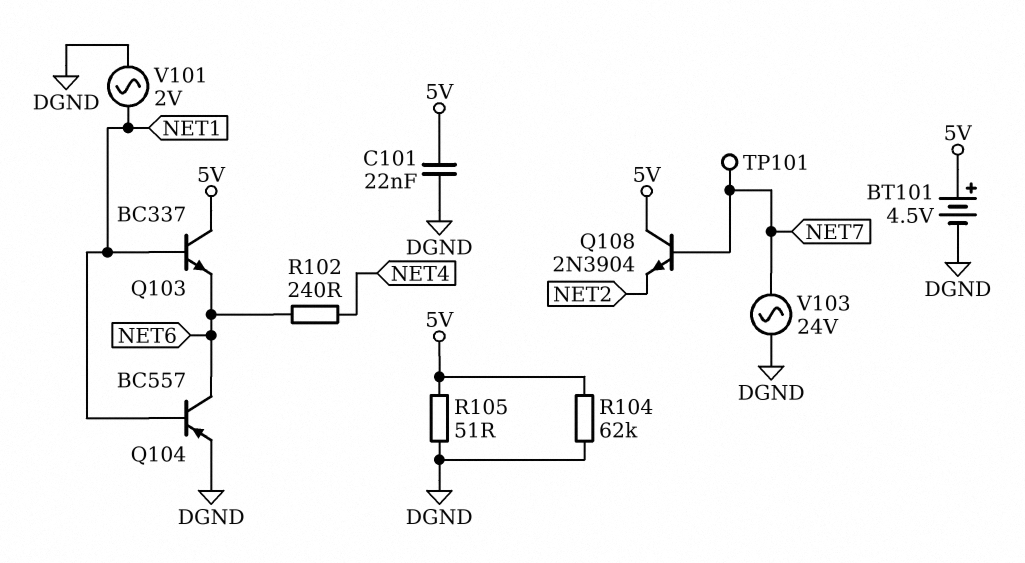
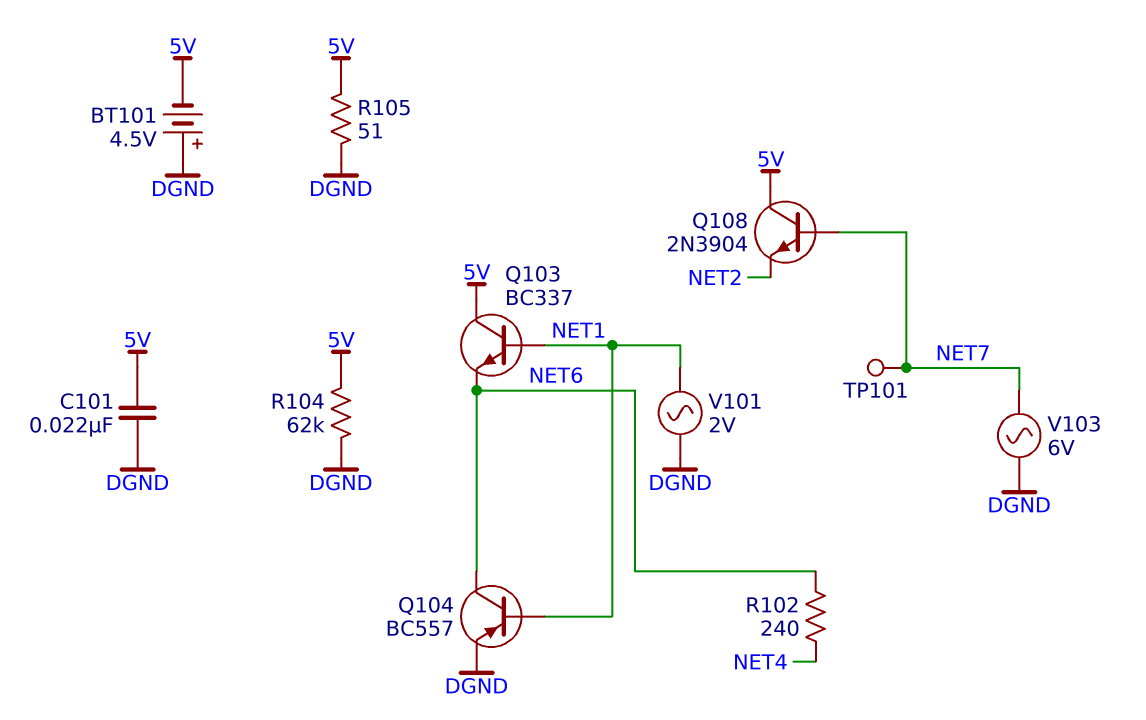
BT101: 4.5V (plus 5V, minus DGND) -> 4.5V (plus DGND, minus 5V)
V103: AC 24V (DGND, NET7) -> AC 6V (DGND, NET7)

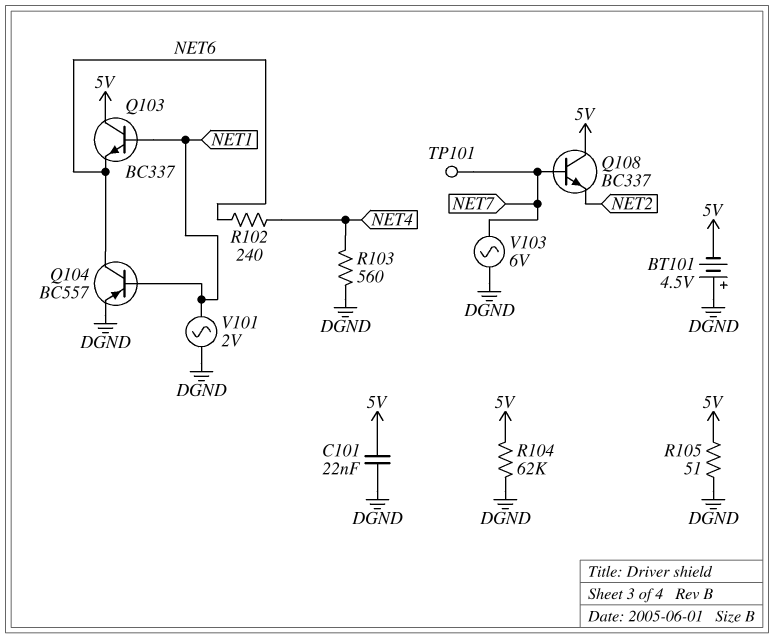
Q108: NPN 2N3904 (B NET7, C 5V, E NET2) -> NPN BC337 (B NET7, C 5V, E NET2)
R103: none -> 560 (DGND, NET4)

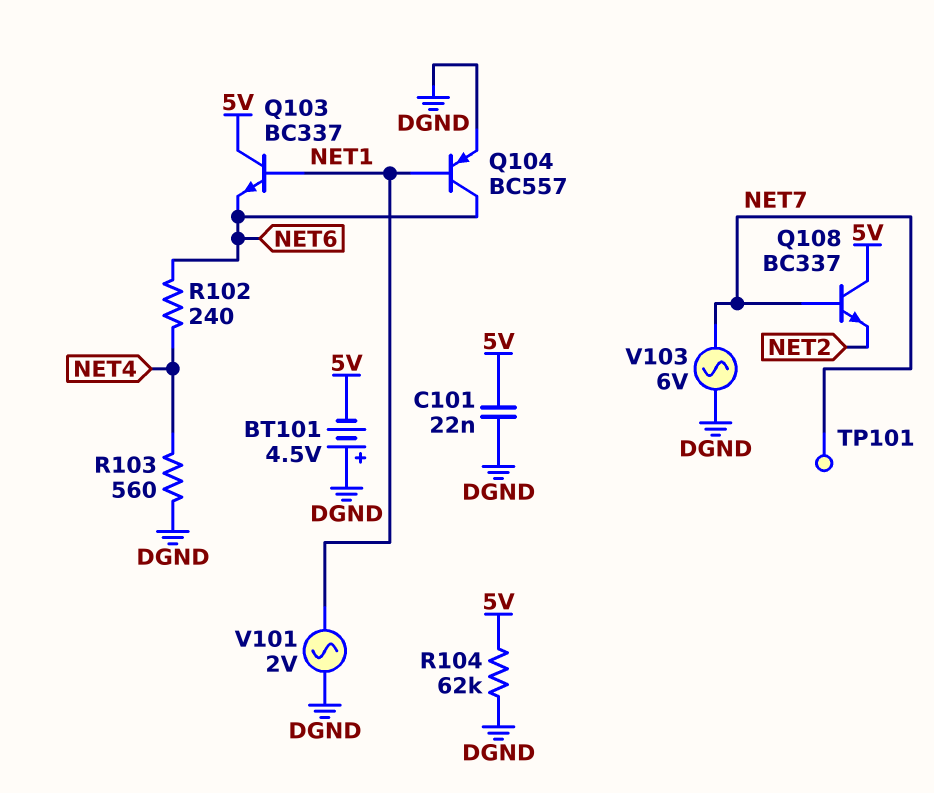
R105: 51 (5V, DGND) -> none

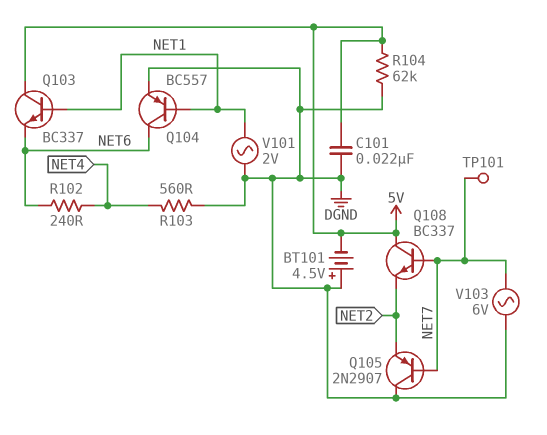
Q105: none -> PNP 2N2907 (B NET7, C DGND, E NET2)

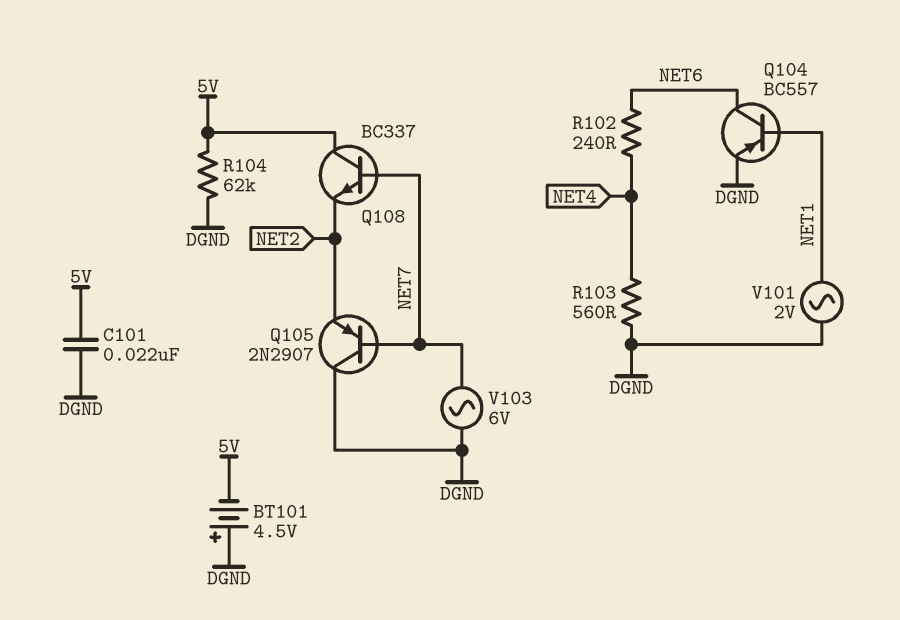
Q103: NPN BC337 (B NET1, C 5V, E NET6) -> none
TP101: test point (NET7) -> none

